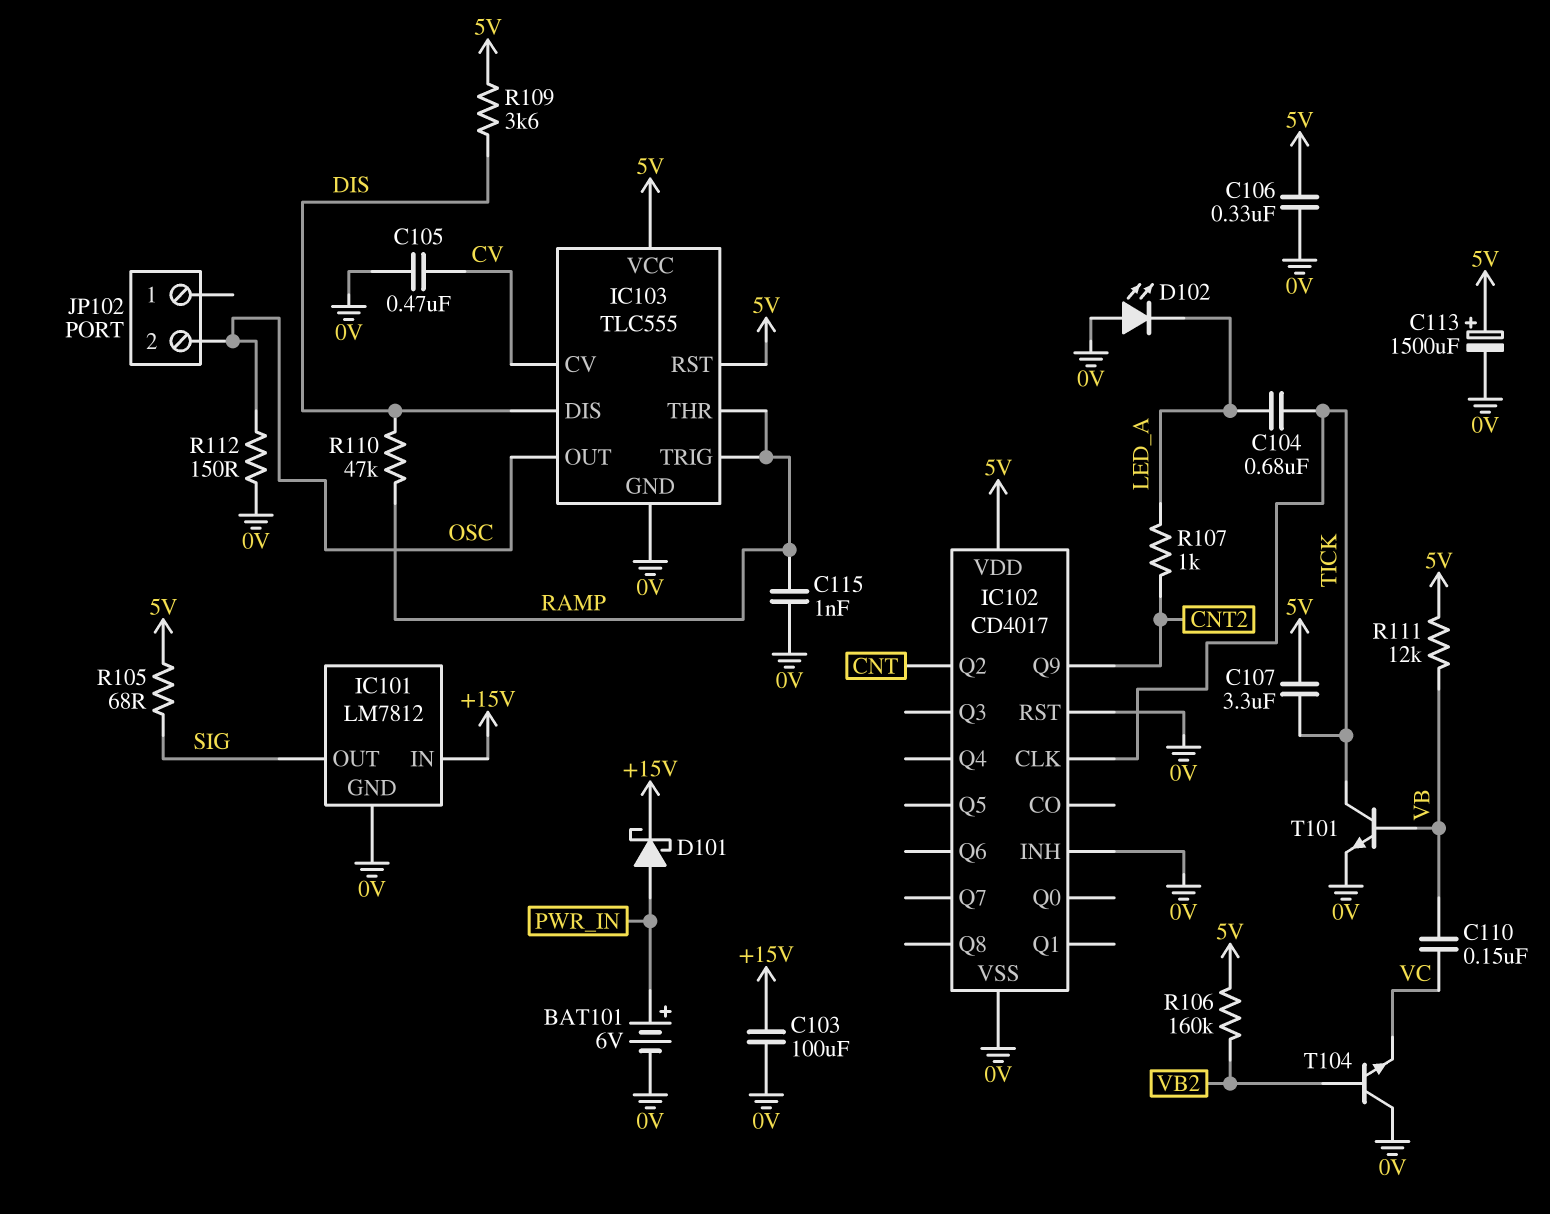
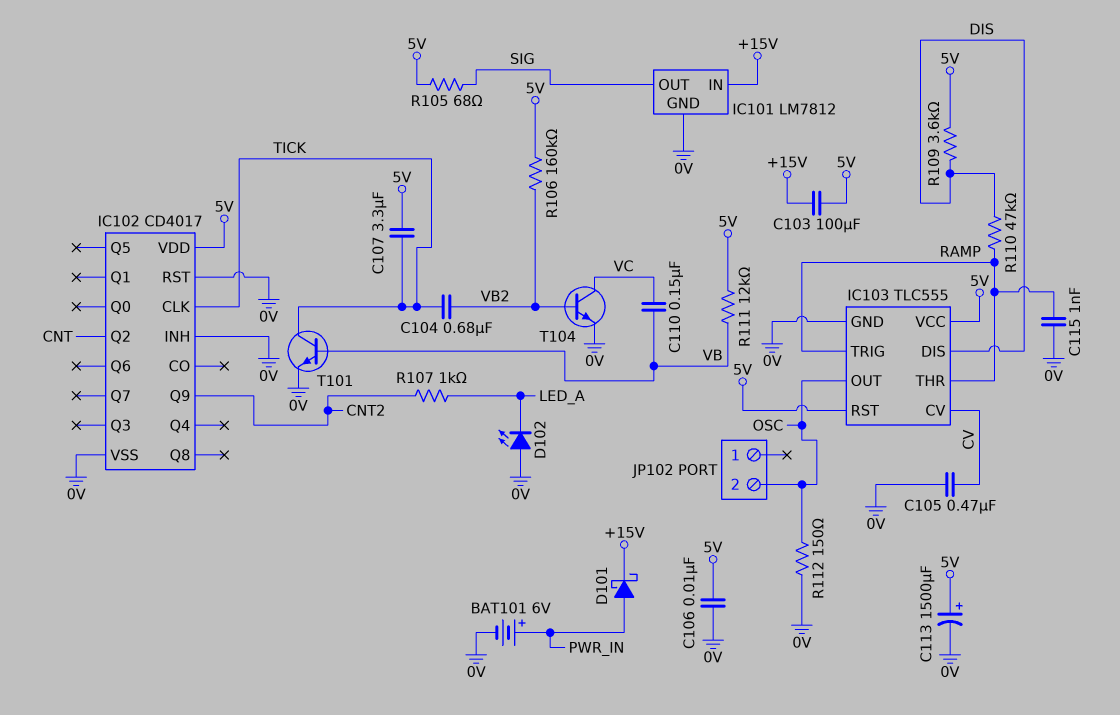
C103: 100uF (+15V, 0V) -> 100uF (+15V, 5V)
C104: 680nF (LED_A, TICK) -> 680nF (TICK, VB2)
C106: 330nF (0V, 5V) -> 10nF (0V, 5V)
T104: NPN (B VB2, C 0V, E VC) -> NPN (B VB2, C VC, E 0V)

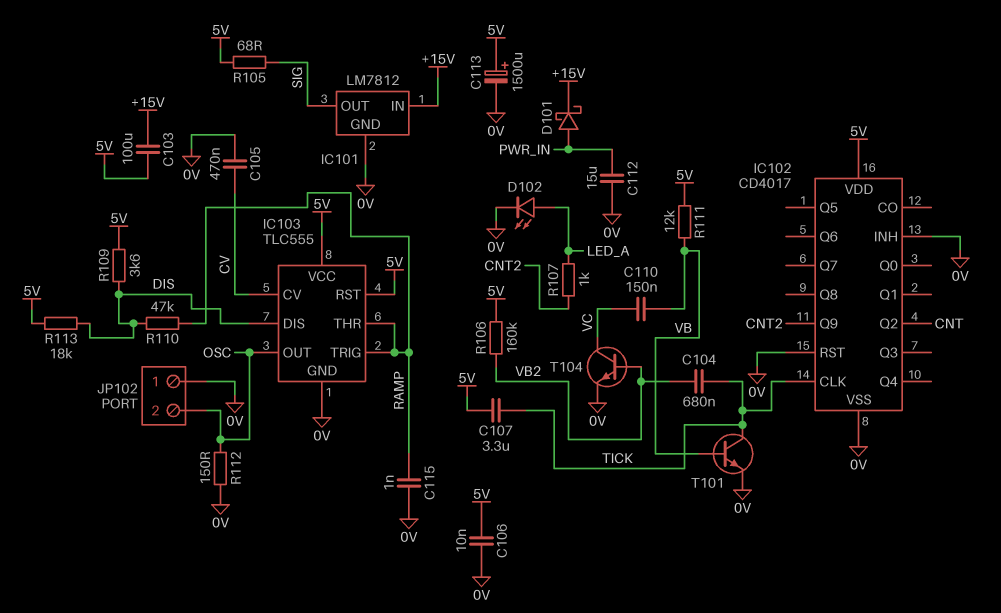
BAT101: 6V (plus PWR_IN, minus 0V) -> none
C112: none -> 15uF (0V, PWR_IN)
D102: LED (A 0V, K LED_A) -> LED (A LED_A, K 0V)
JP102 pin 1: none -> 0V
R113: none -> 18k (5V, DIS)

